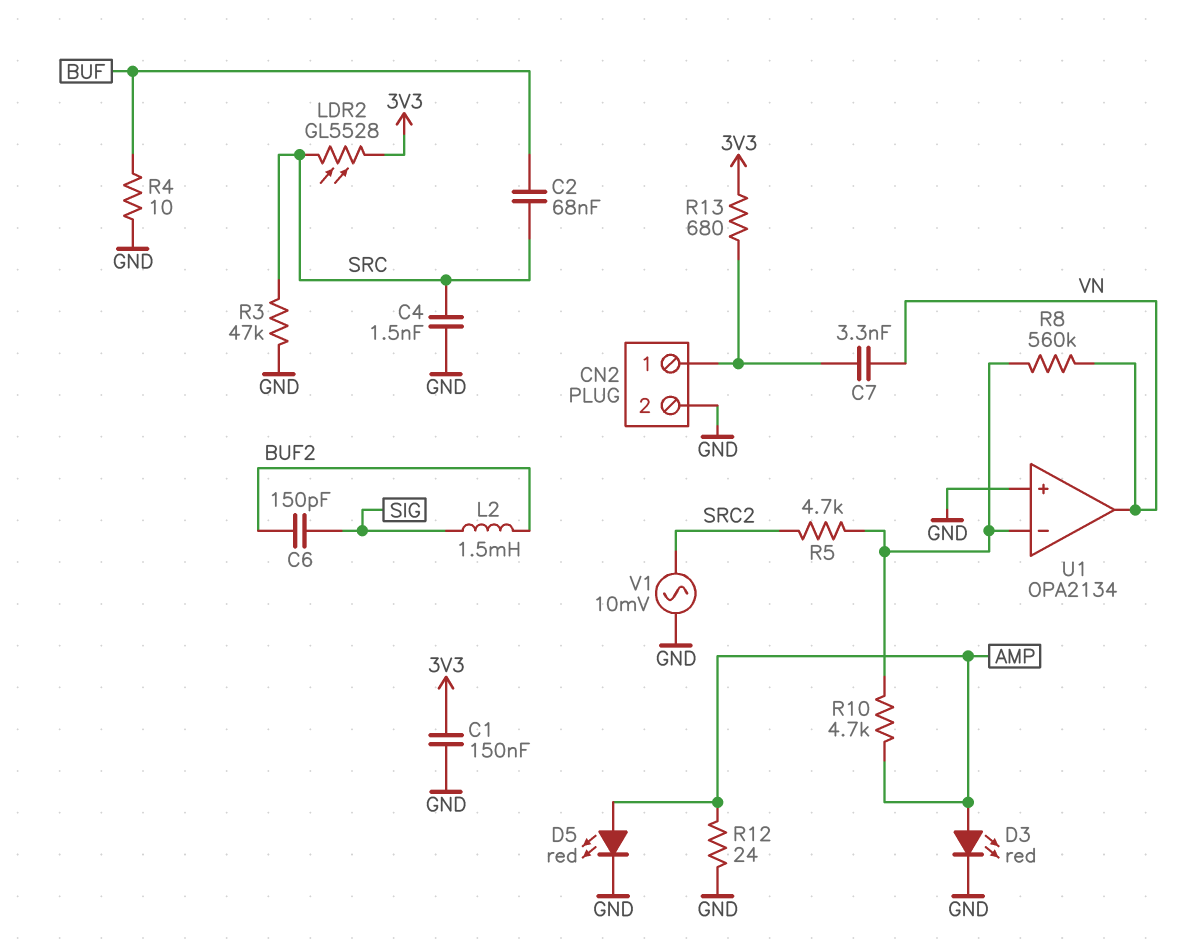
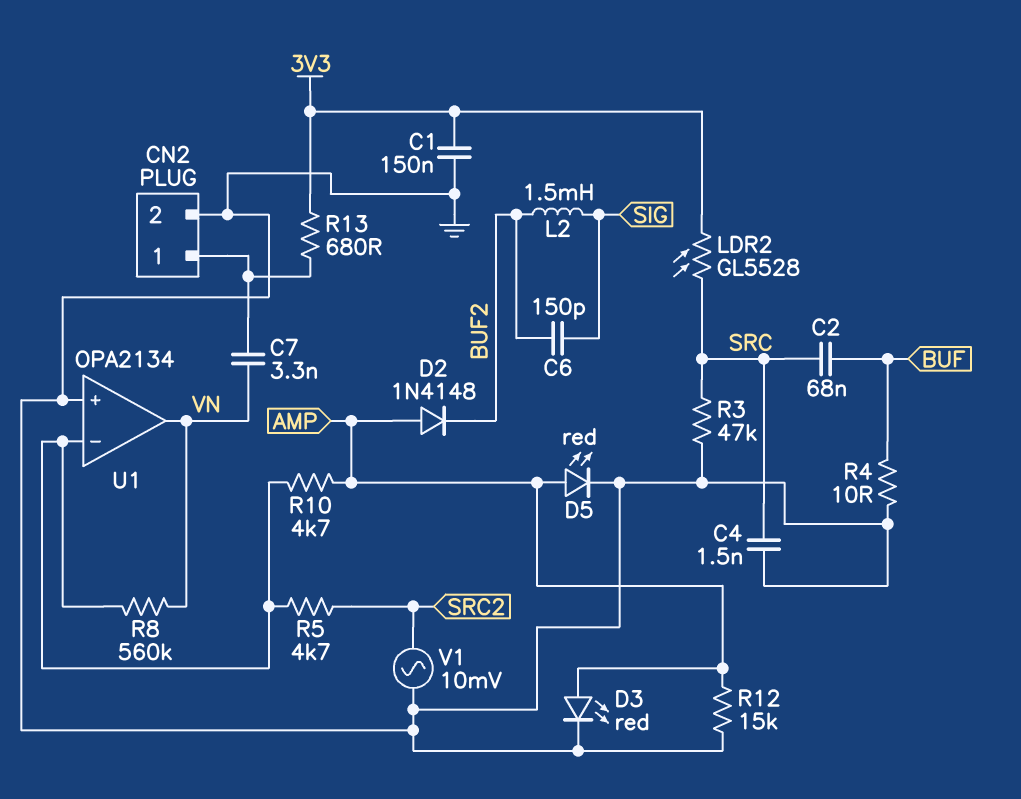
D2: none -> diode 1N4148 (A AMP, K BUF2)
R12: 24 (AMP, GND) -> 15k (AMP, GND)

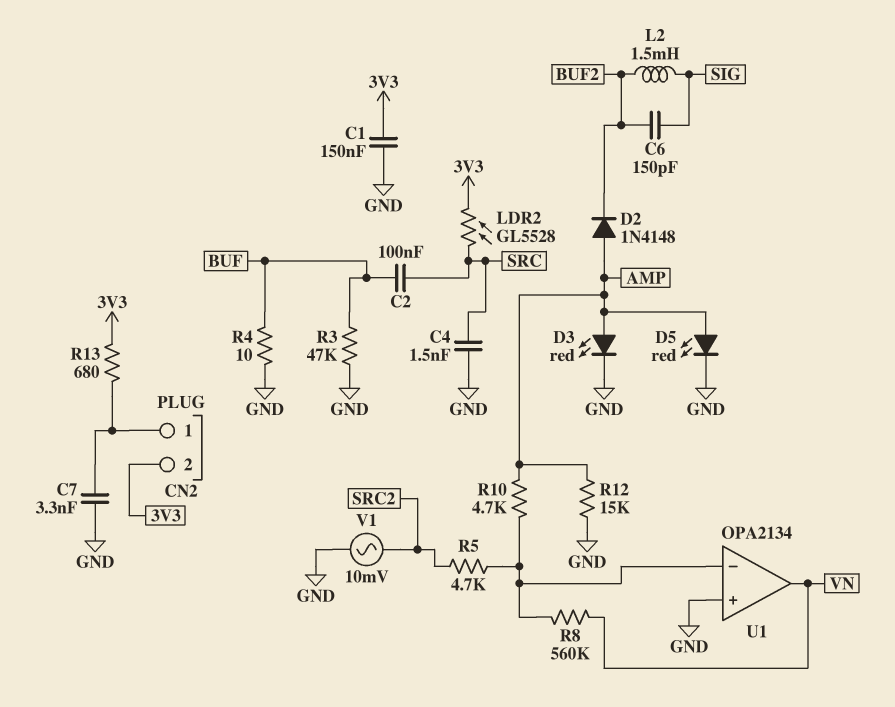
C2: 68nF (BUF, SRC) -> 100nF (BUF, SRC)
C7: 3.3nF (CN2/1, VN) -> 3.3nF (CN2/1, GND)
CN2 pin 2: GND -> 3V3
R3: 47k (GND, SRC) -> 47k (BUF, GND)

